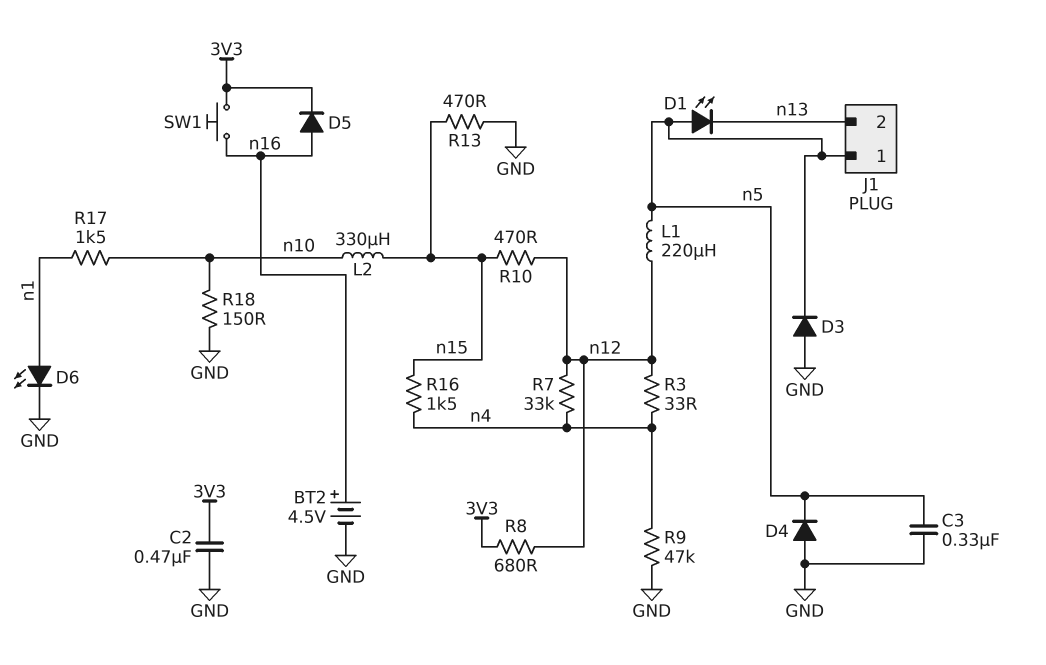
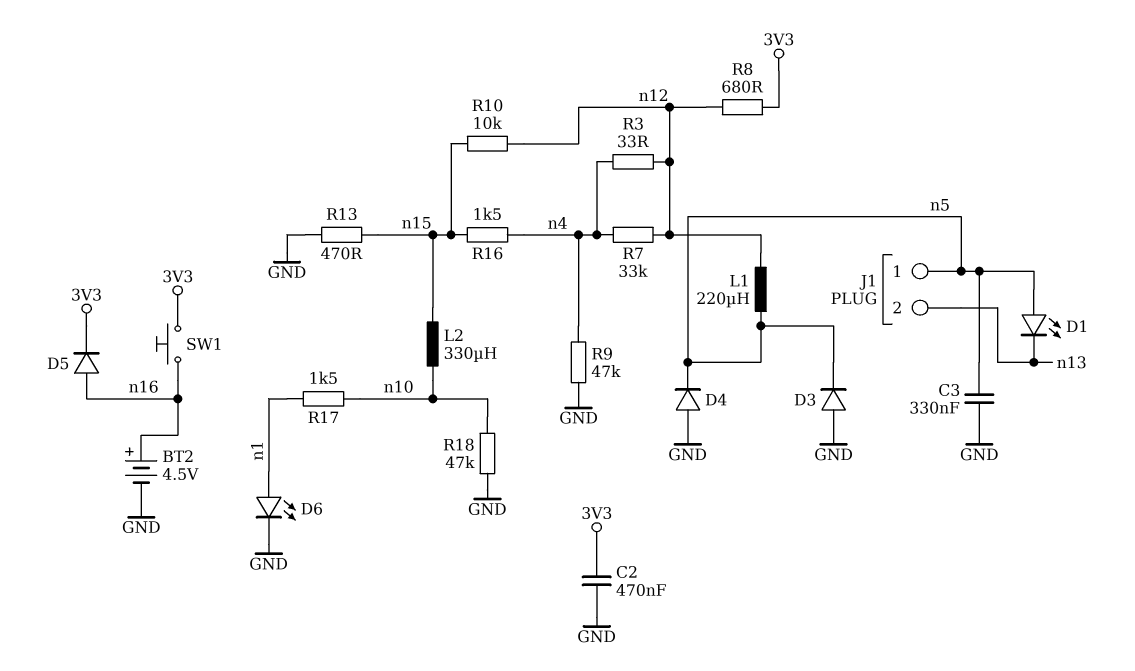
R10: 470 (n12, n15) -> 10k (n12, n15)
R18: 150 (GND, n10) -> 47k (GND, n10)

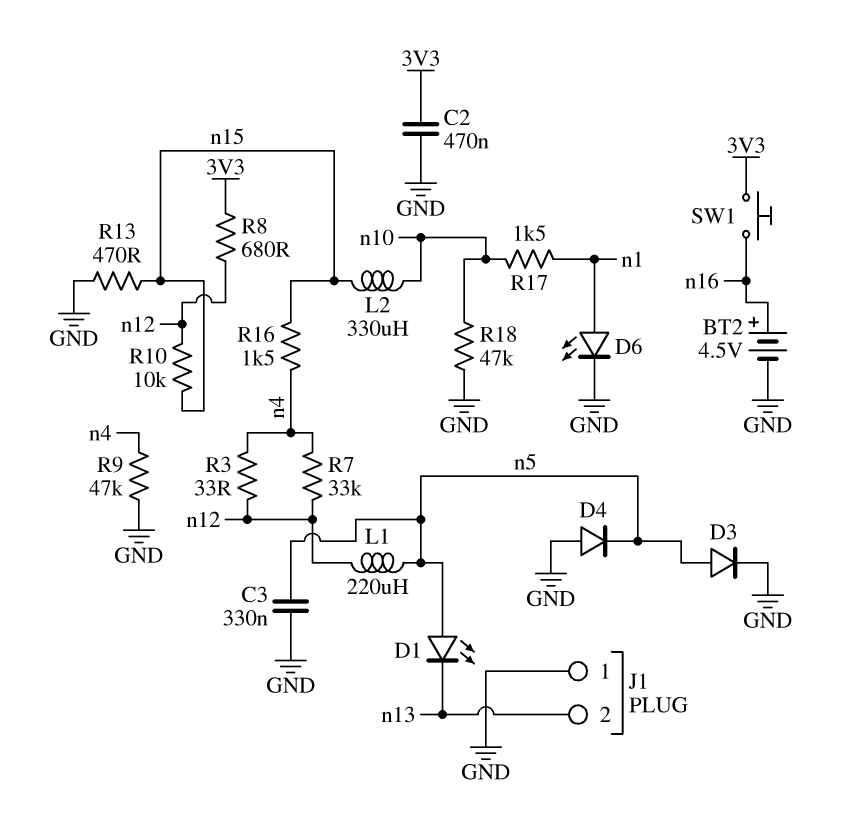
D3: diode (A GND, K n5) -> diode (A n5, K GND)
D5: diode (A n16, K 3V3) -> none
J1 pin 1: n5 -> GND

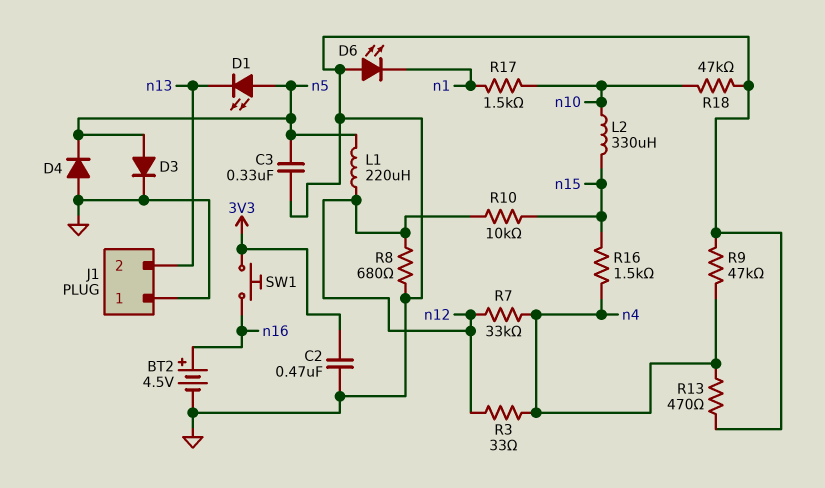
D6: LED (A n1, K GND) -> LED (A GND, K n1)
R8: 680 (3V3, n12) -> 680 (GND, n12)
R13: 470 (GND, n15) -> 470 (GND, n4)

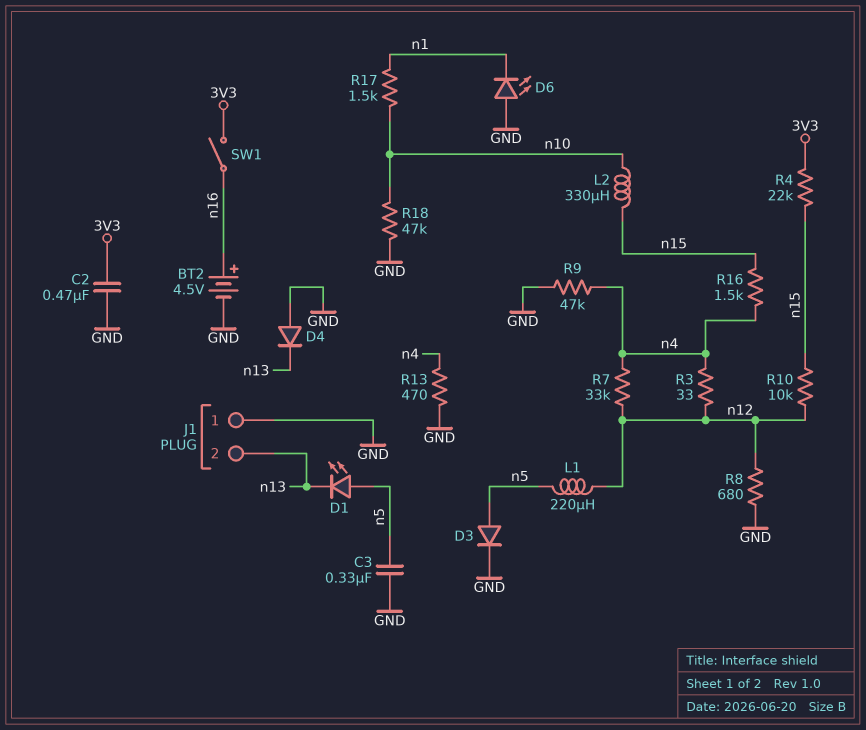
D4: diode (A GND, K n5) -> diode (A GND, K n13)
R4: none -> 22k (3V3, n15)
SW1: button (3V3, n16) -> switch (3V3, n16)

